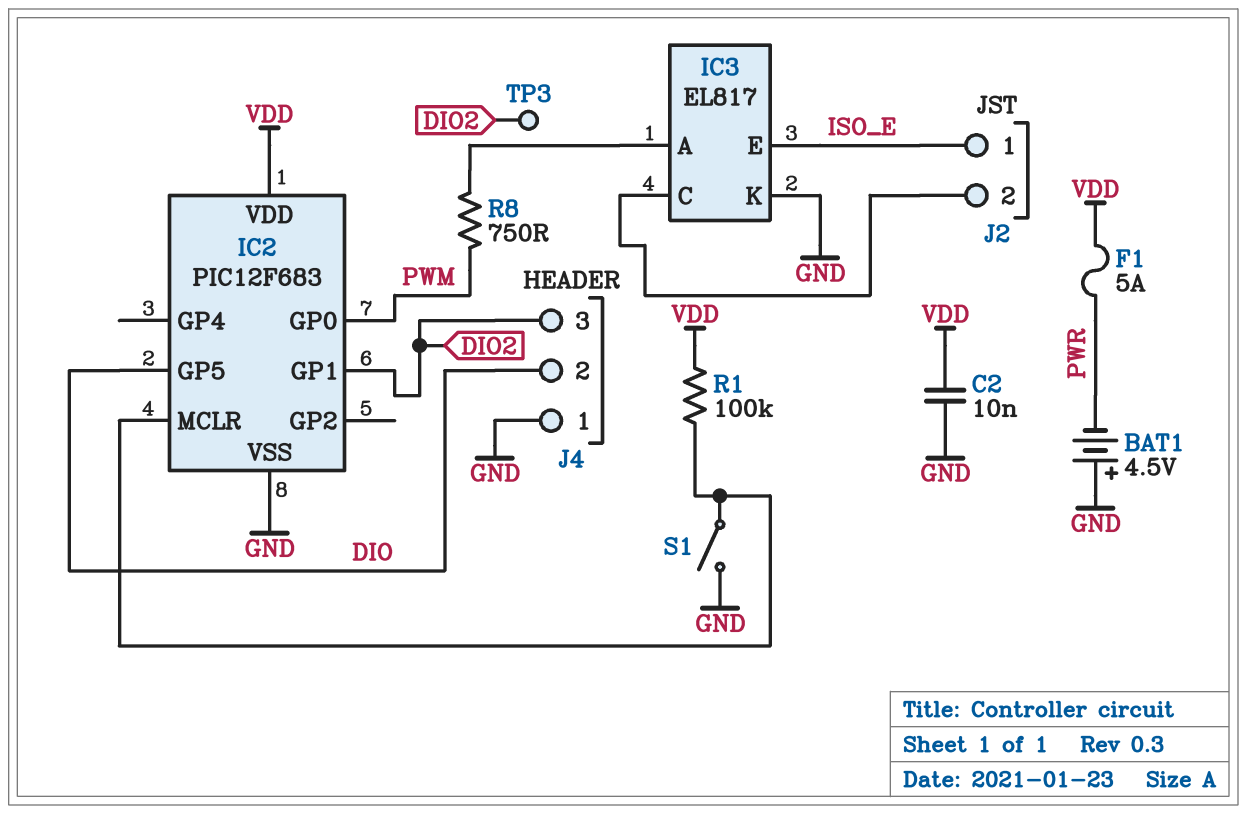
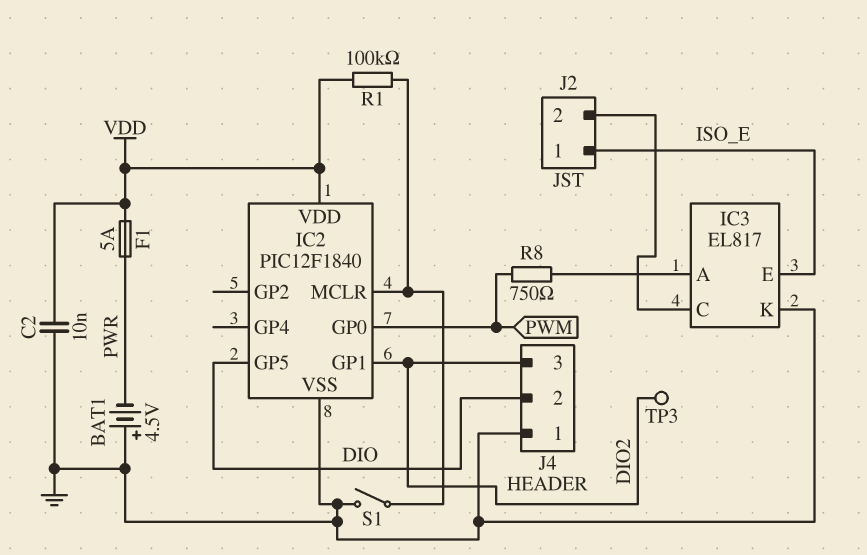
IC2: PIC12F683 -> PIC12F1840

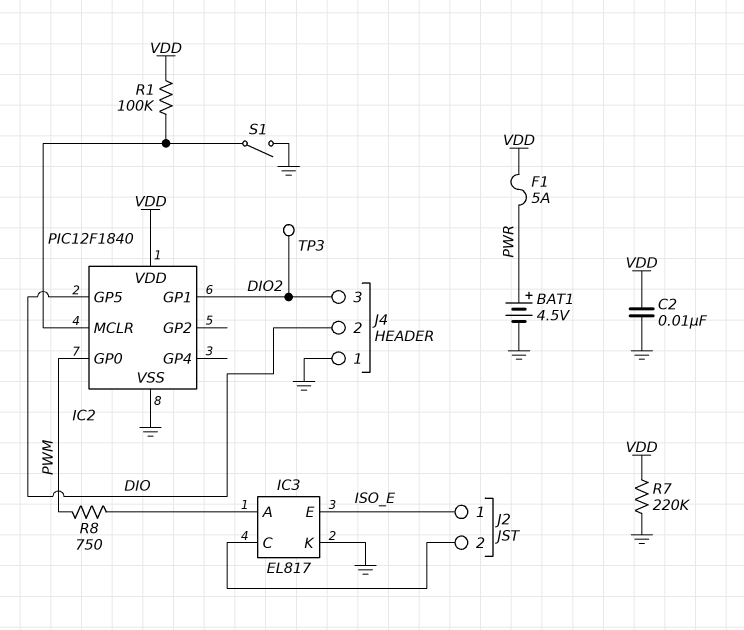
BAT1: 4.5V (plus GND, minus PWR) -> 4.5V (plus PWR, minus GND)
R7: none -> 220k (GND, VDD)

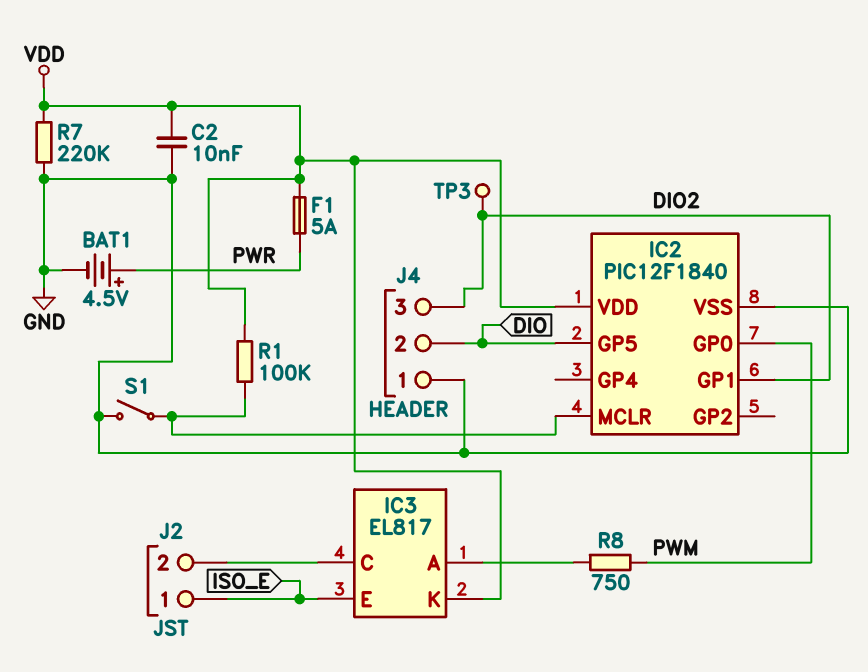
IC3 pin K: GND -> VDD

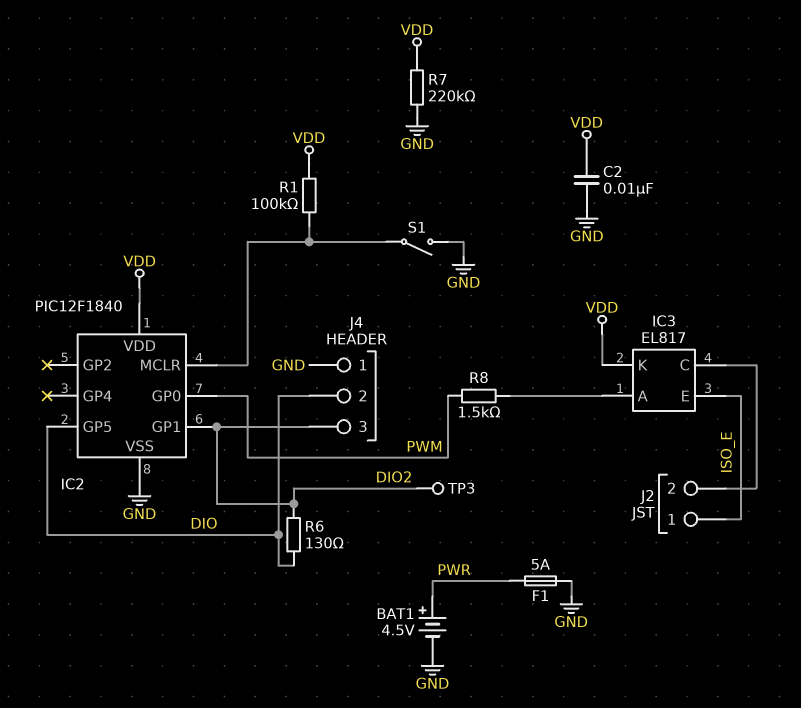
F1: 5A (PWR, VDD) -> 5A (GND, PWR)
R6: none -> 130 (DIO, DIO2)
R8: 750 (IC3/A, PWM) -> 1.5k (IC3/A, PWM)

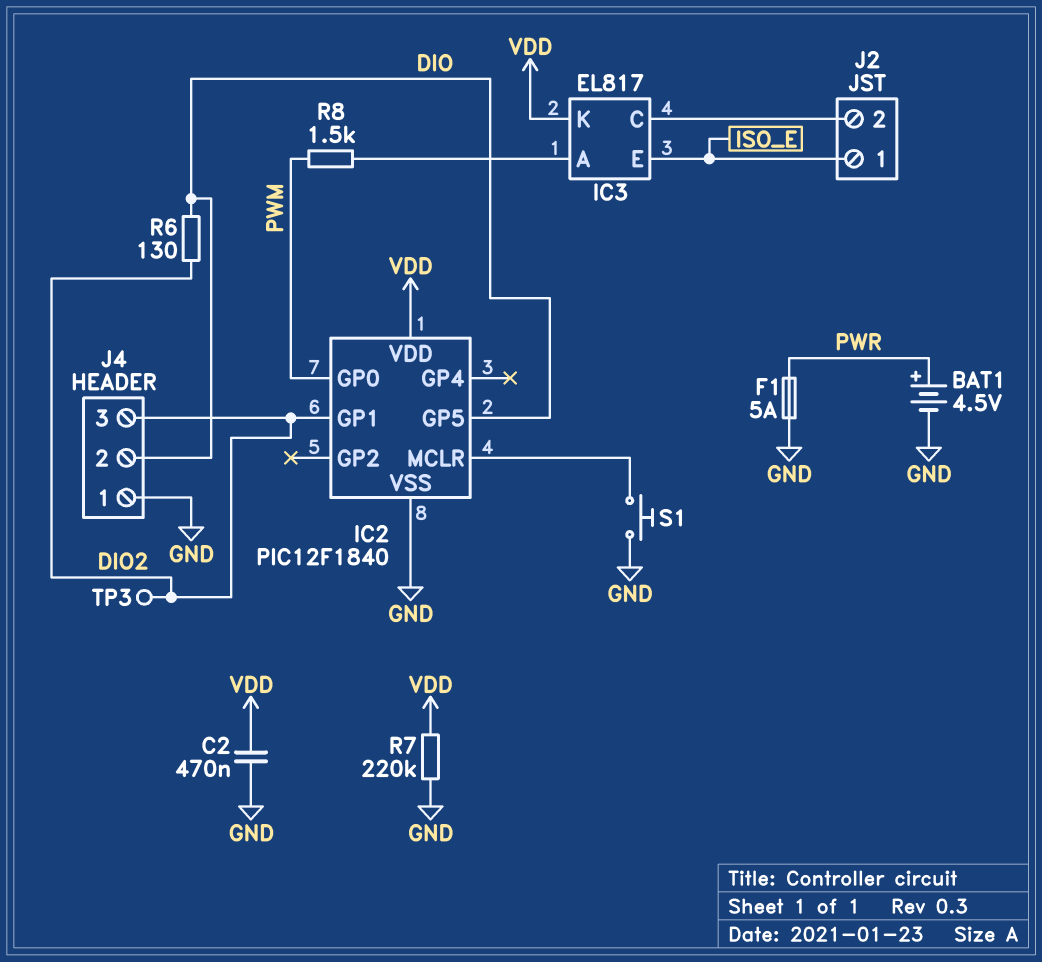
C2: 10nF (GND, VDD) -> 470nF (GND, VDD)
R1: 100k (IC2/MCLR, VDD) -> none
S1: switch (GND, IC2/MCLR) -> button (GND, IC2/MCLR)

